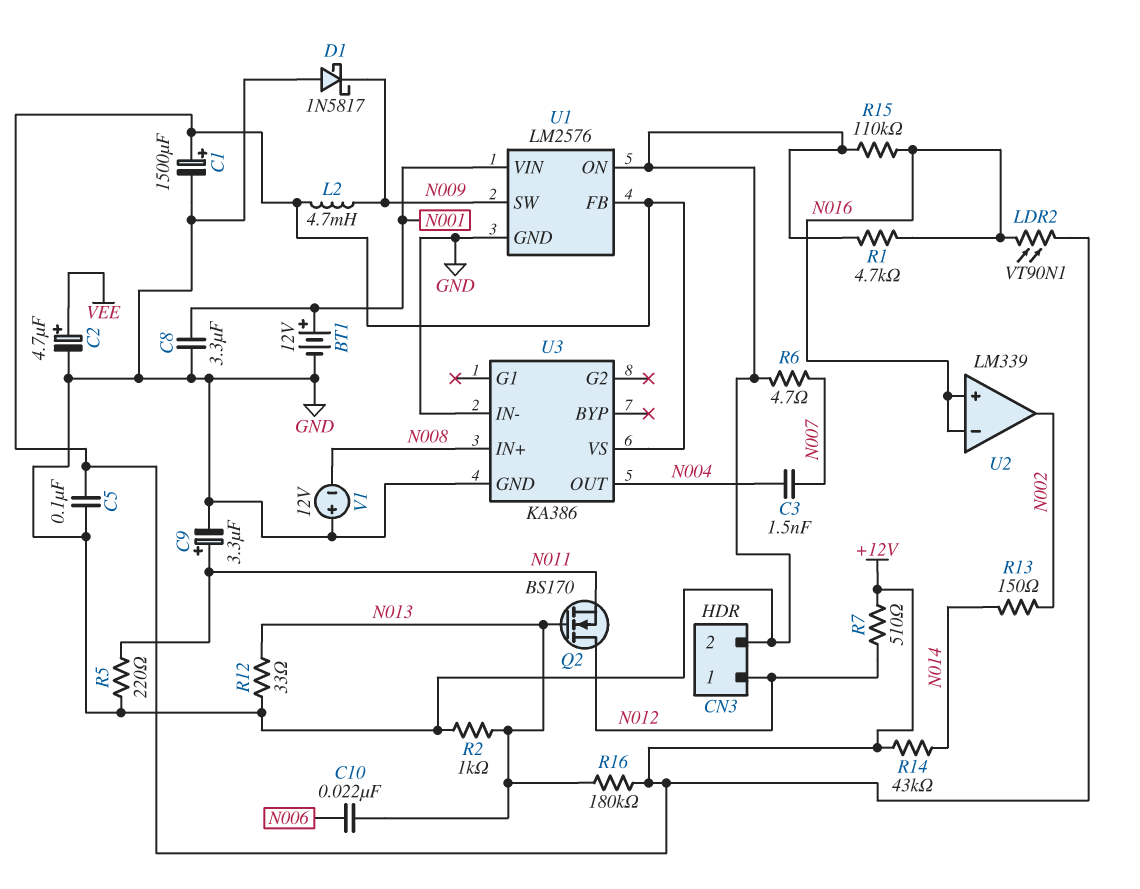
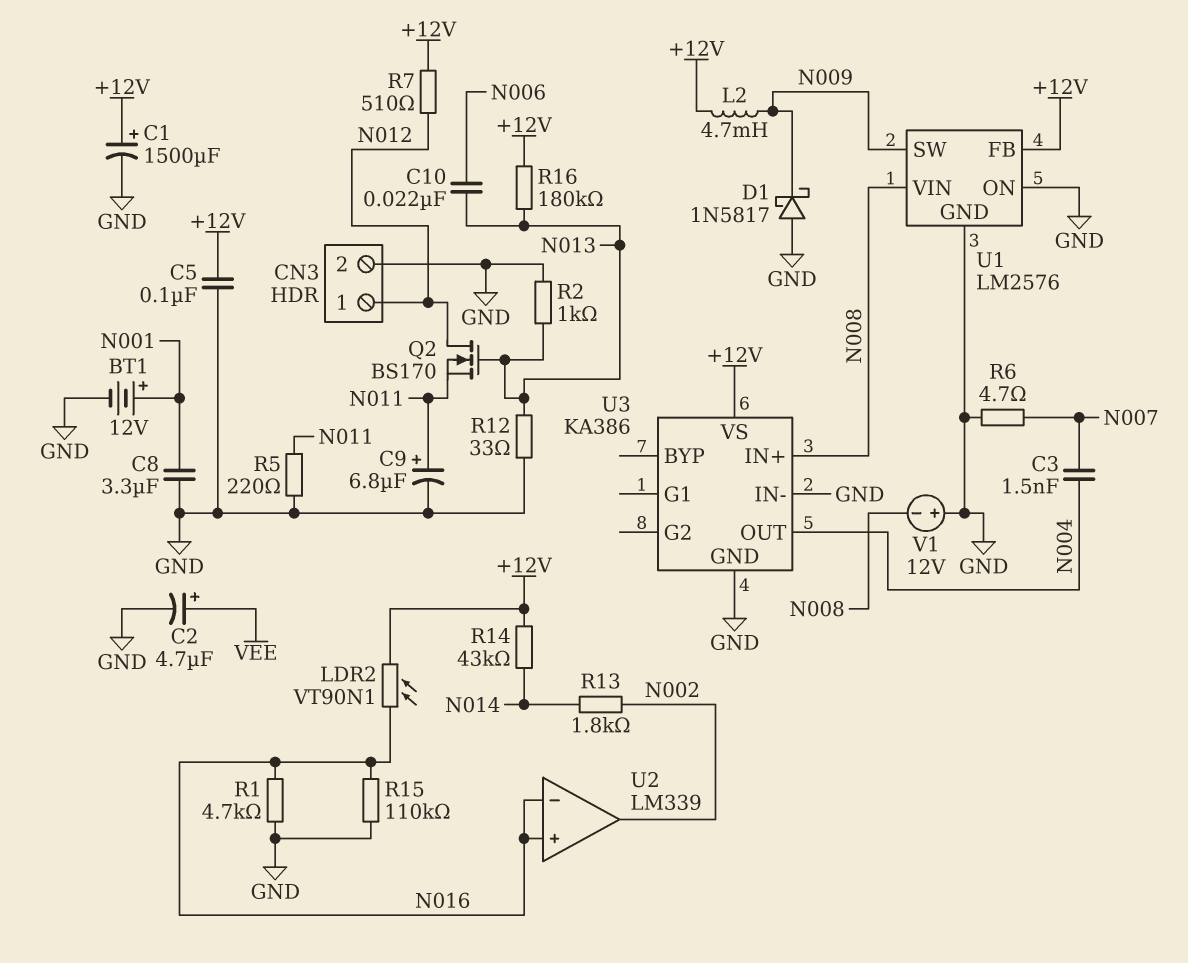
C9: 3.3uF (plus N011, minus GND) -> 6.8uF (plus N011, minus GND)
R13: 150 (N002, N014) -> 1.8k (N002, N014)
U1 pin VIN: N001 -> N008

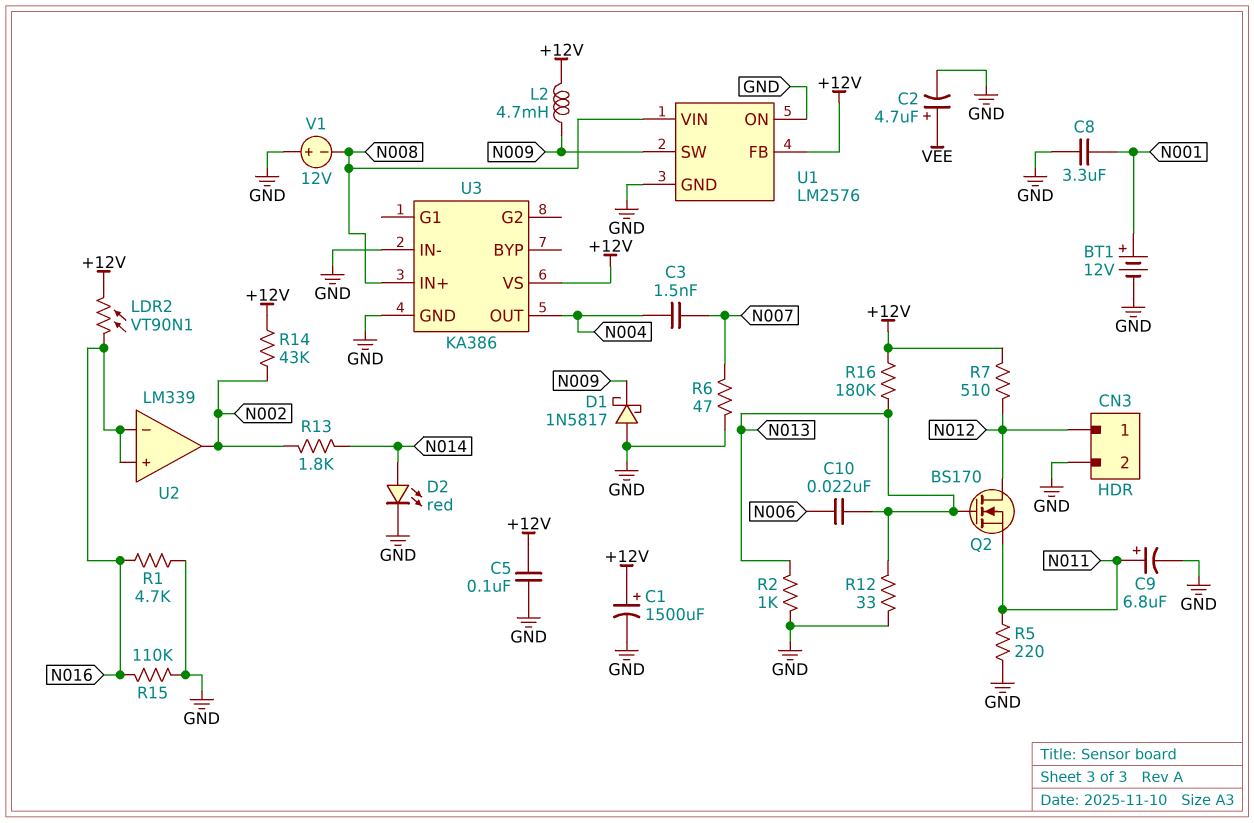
D2: none -> LED red (A N014, K GND)
R6: 4.7 (GND, N007) -> 47 (GND, N007)
R14: 43k (+12V, N014) -> 43k (+12V, N002)

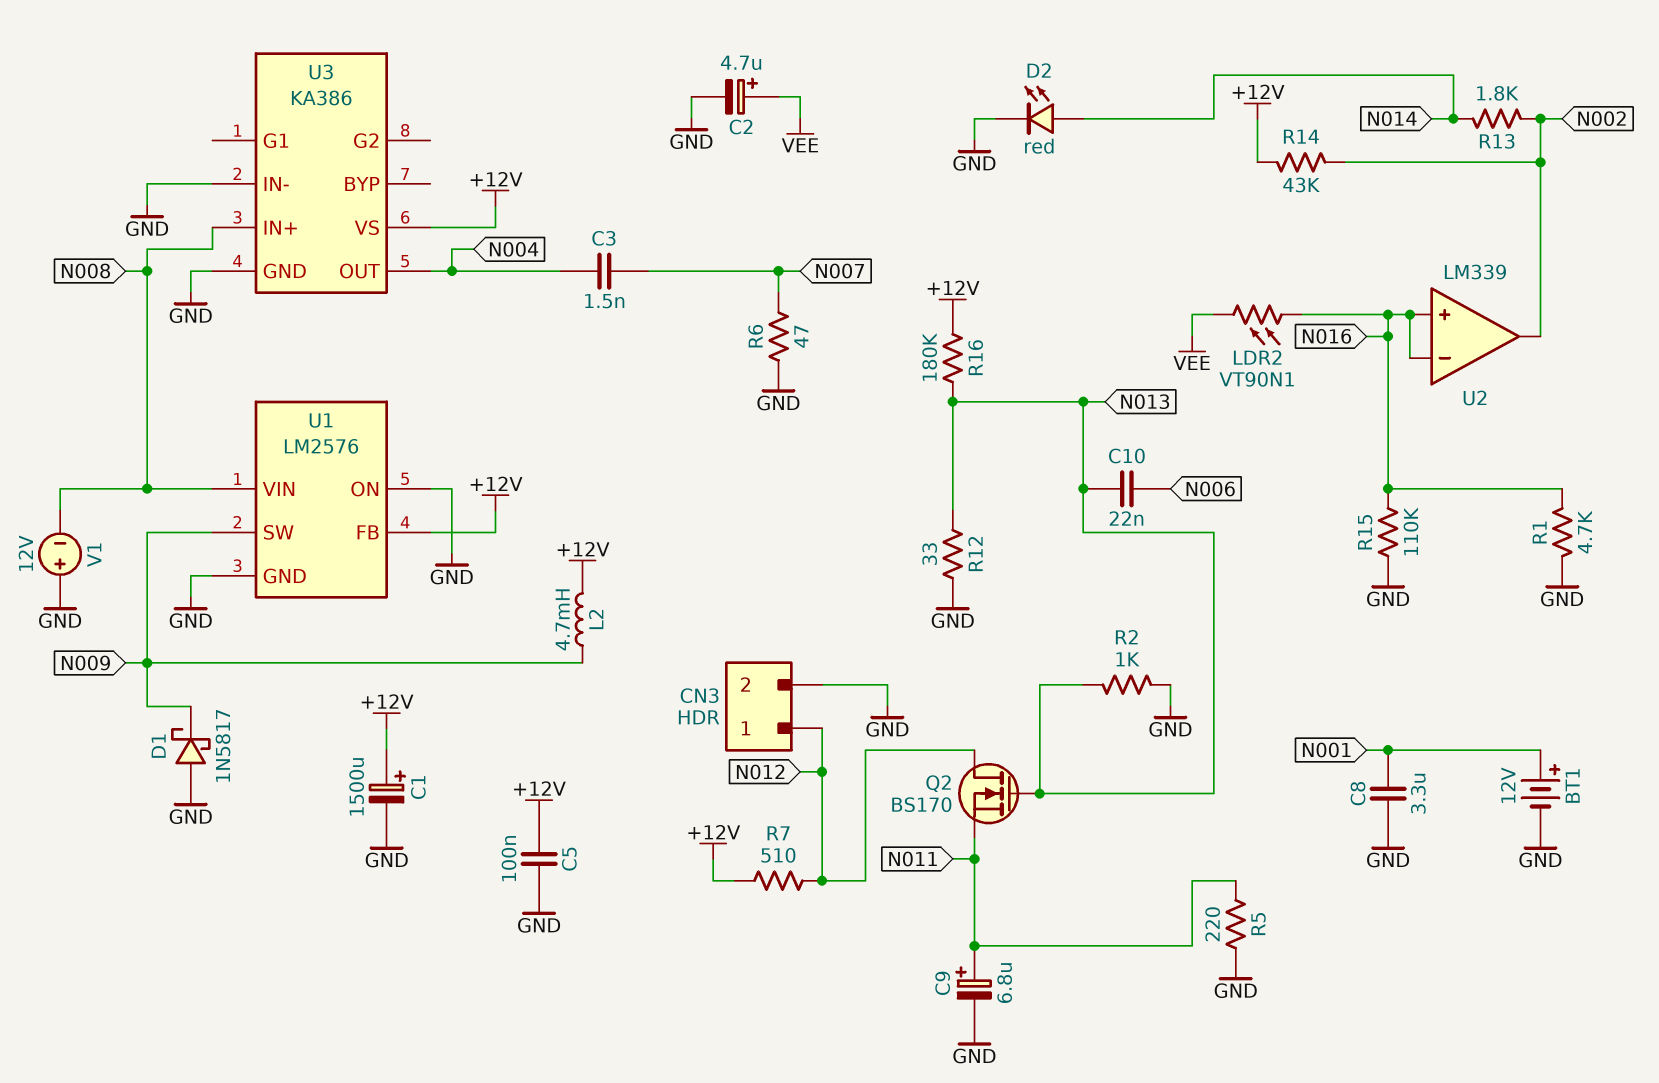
LDR2: VT90N1 (+12V, N016) -> VT90N1 (N016, VEE)

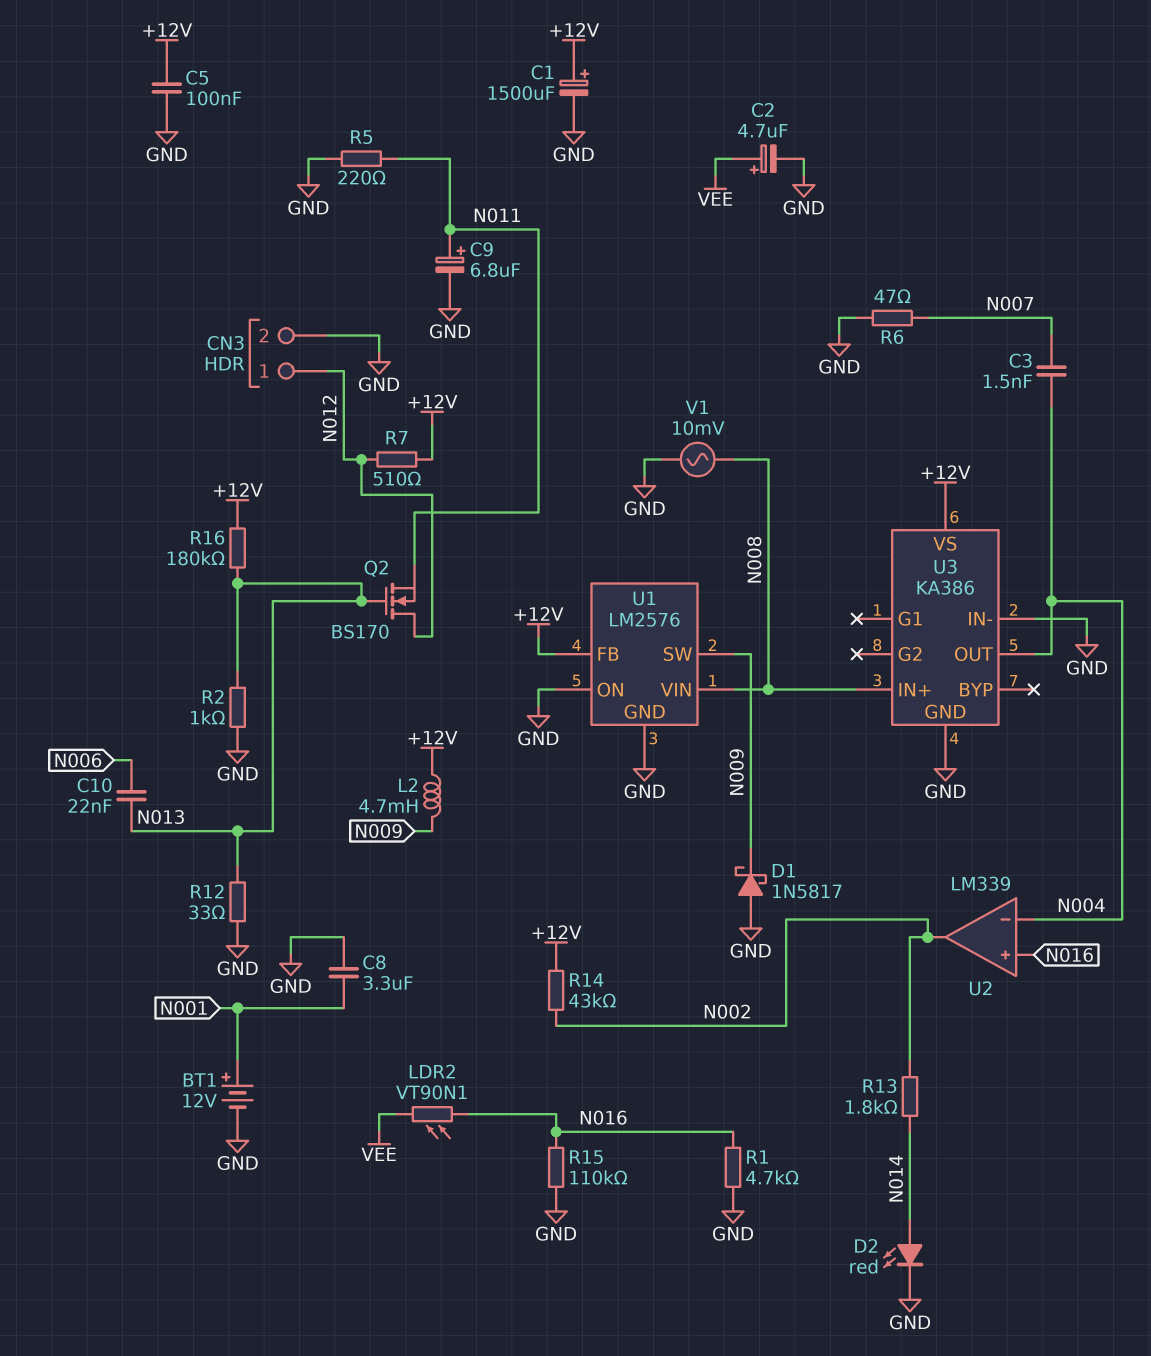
U2 pin in-: N016 -> N004
V1: 12V (plus GND, minus N008) -> AC 10mV (GND, N008)

